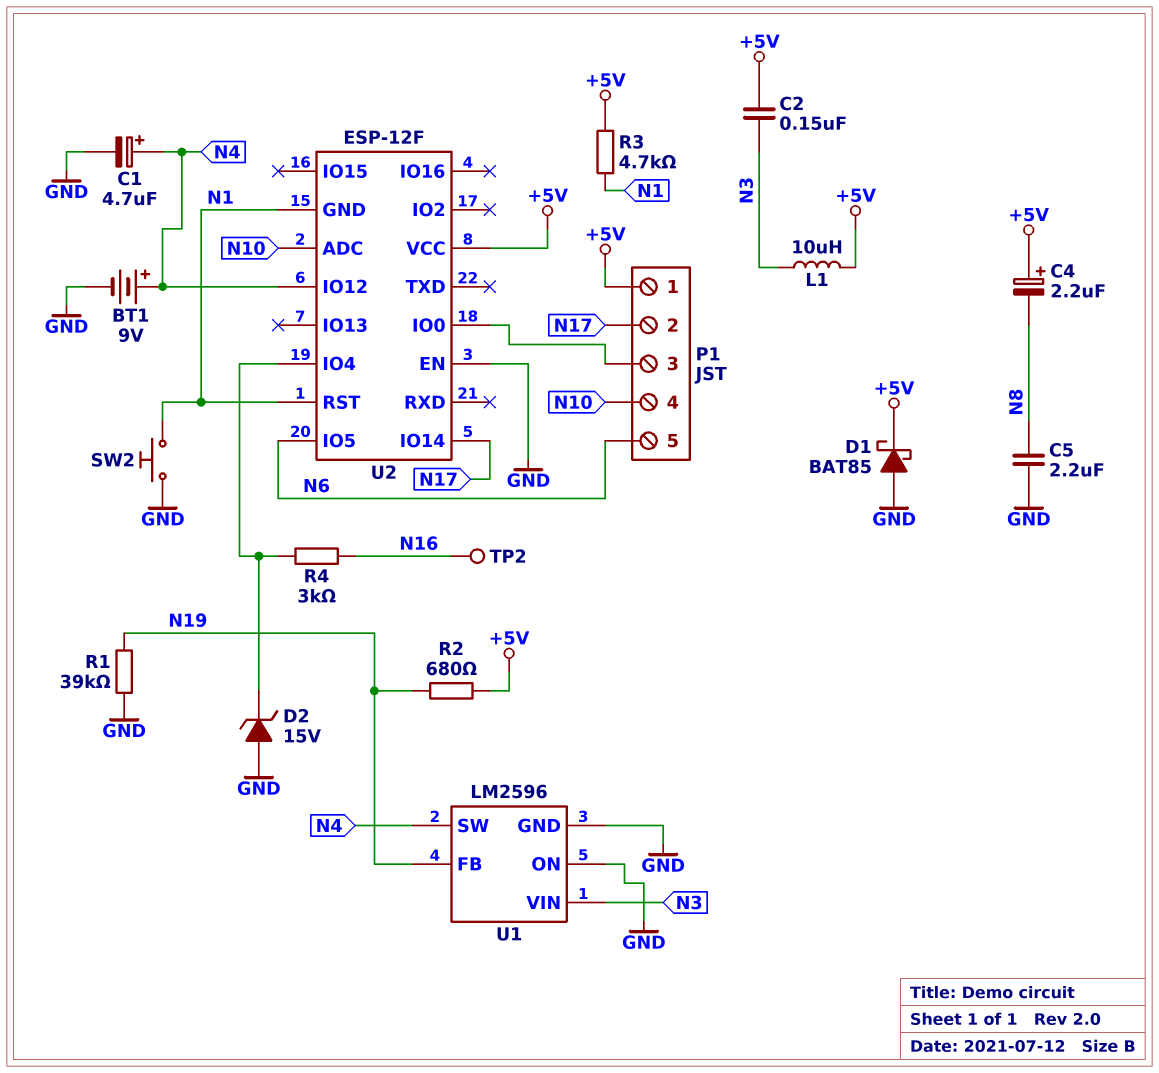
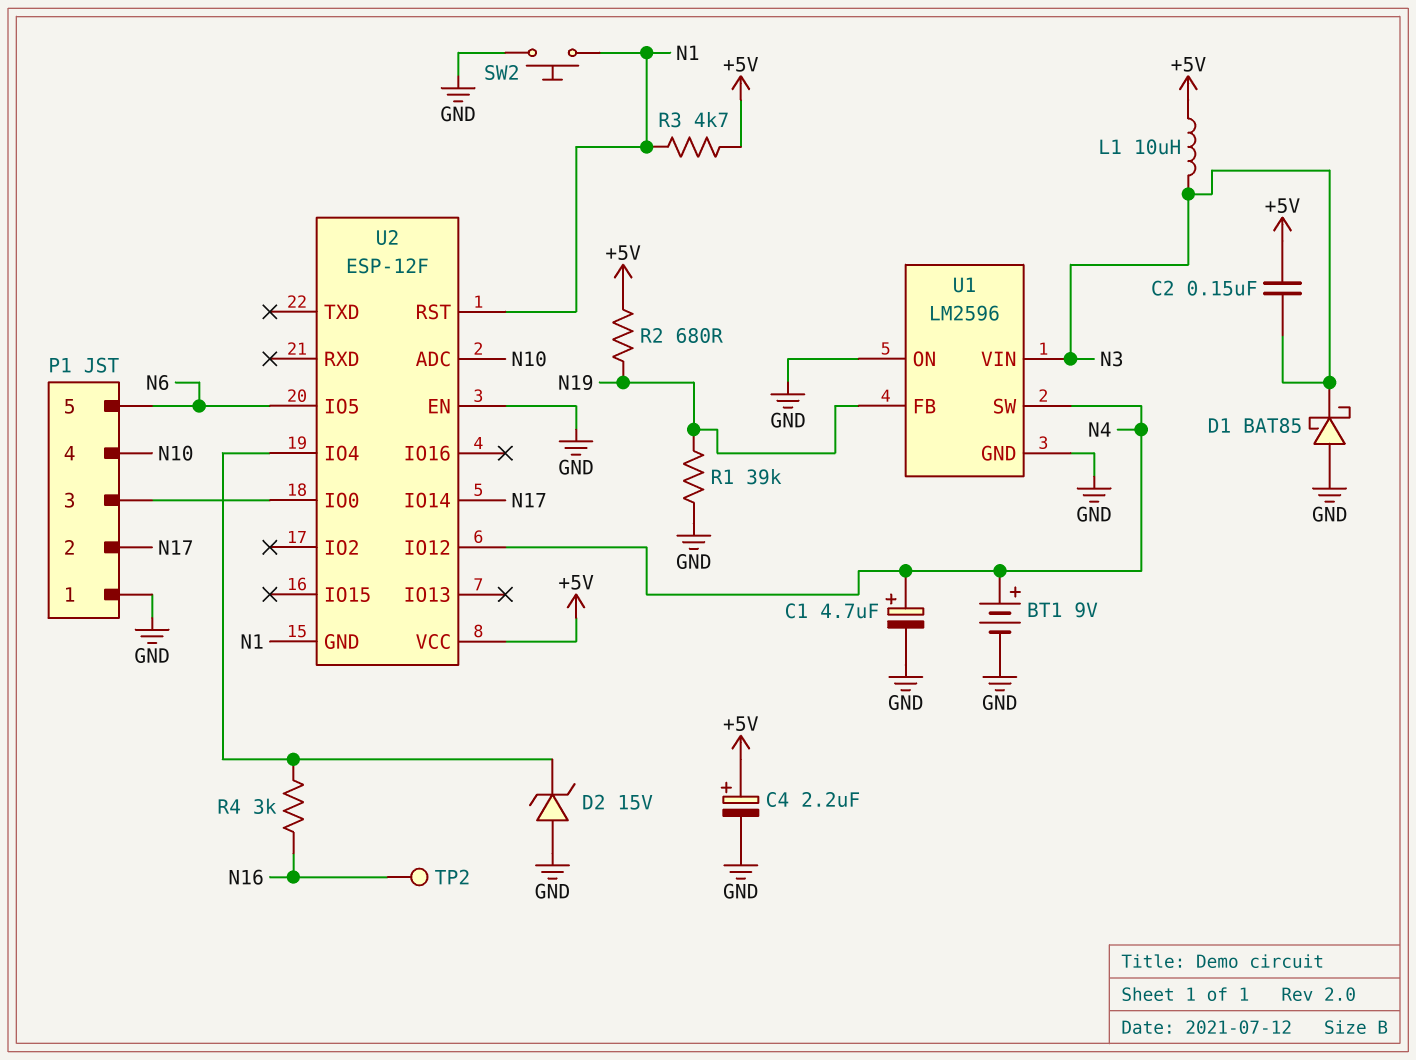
C4: 2.2uF (plus +5V, minus N8) -> 2.2uF (plus +5V, minus GND)
C5: 2.2uF (GND, N8) -> none
D1: schottky BAT85 (A GND, K +5V) -> schottky BAT85 (A GND, K N3)
P1 pin 1: +5V -> GND

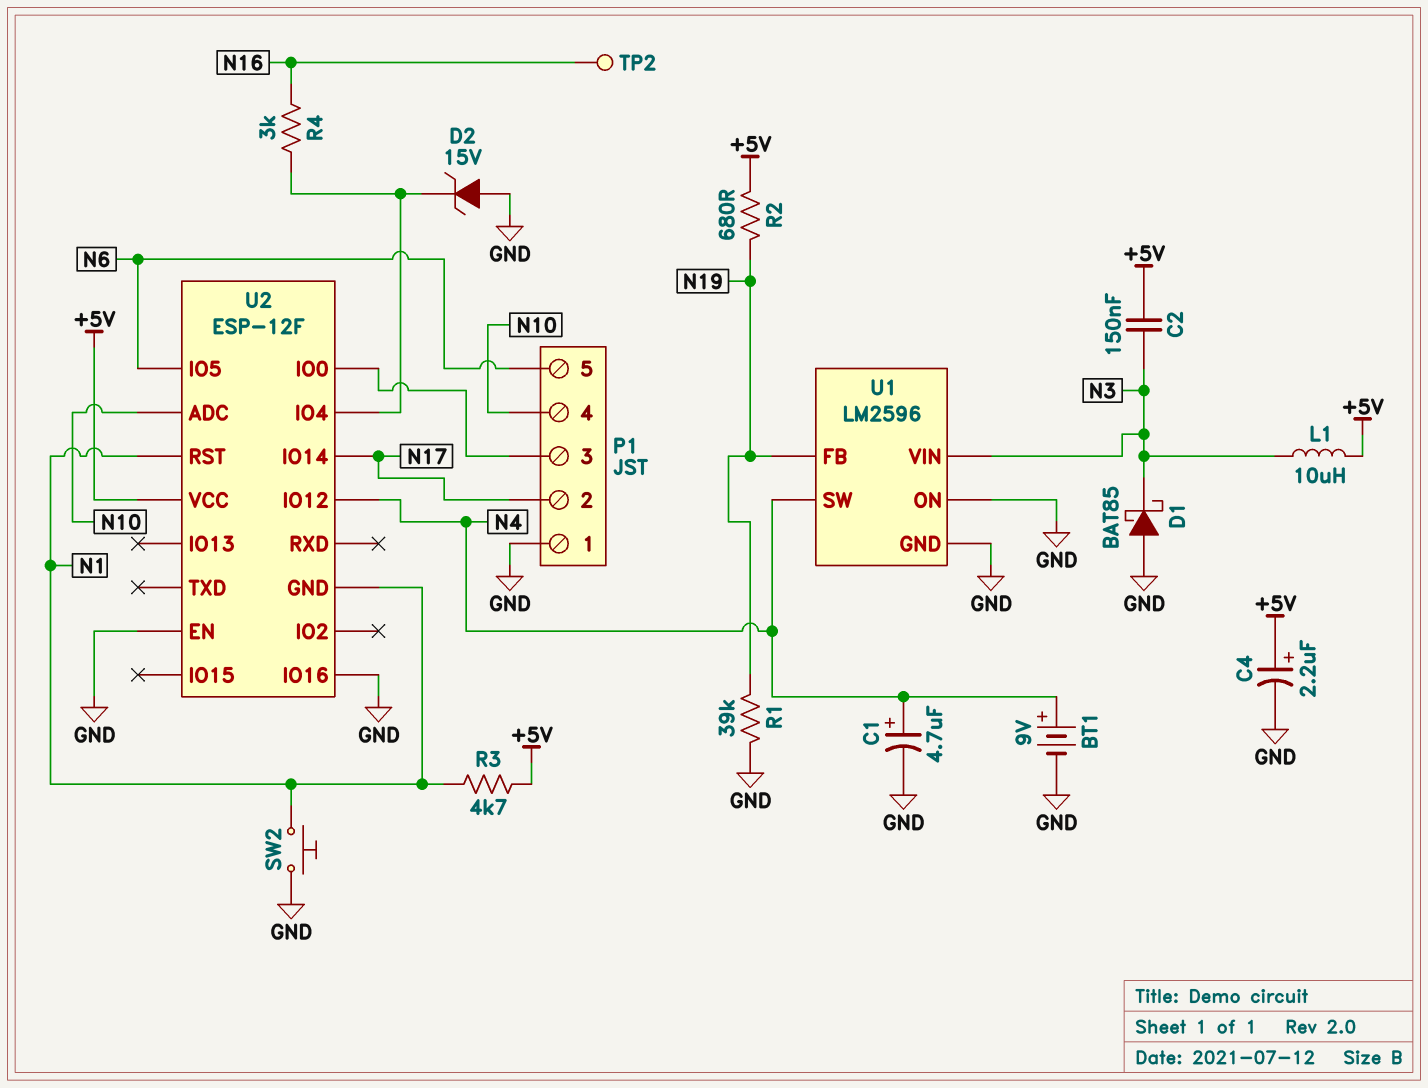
U2 pin IO16: none -> GND

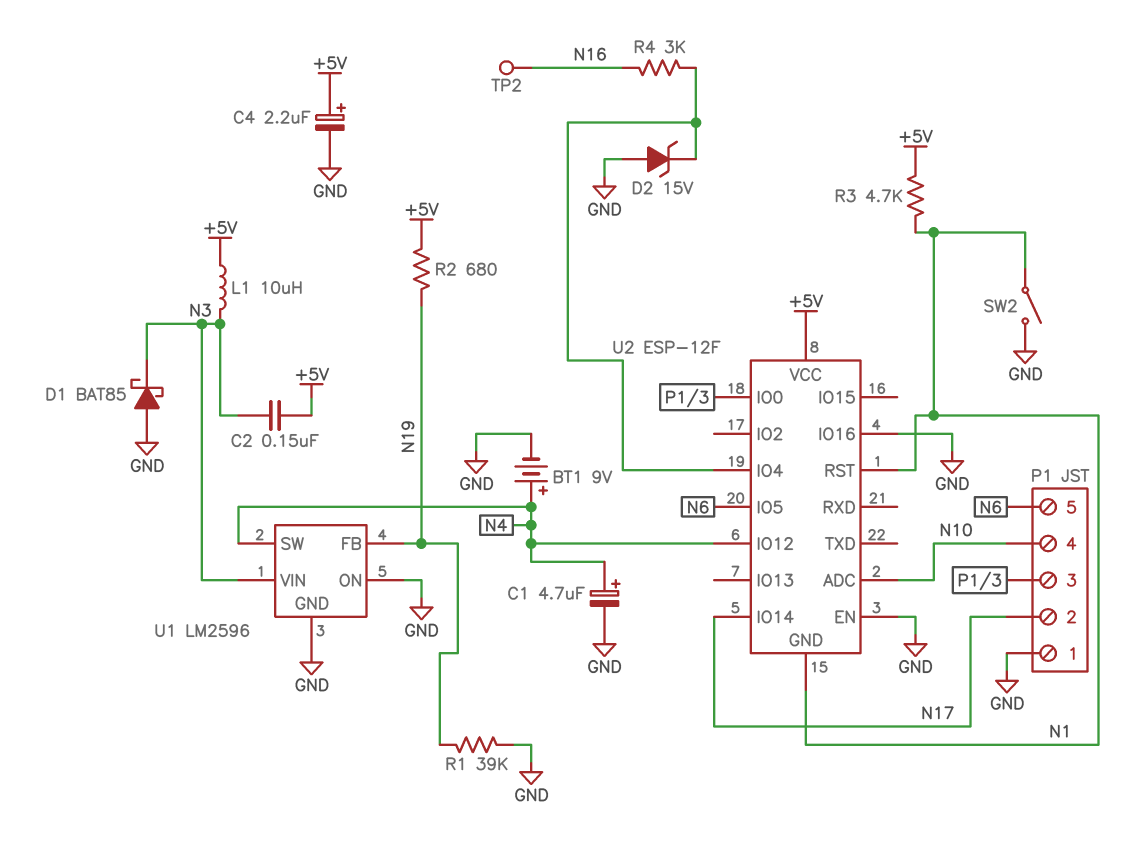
SW2: button (GND, N1) -> switch (GND, N1)

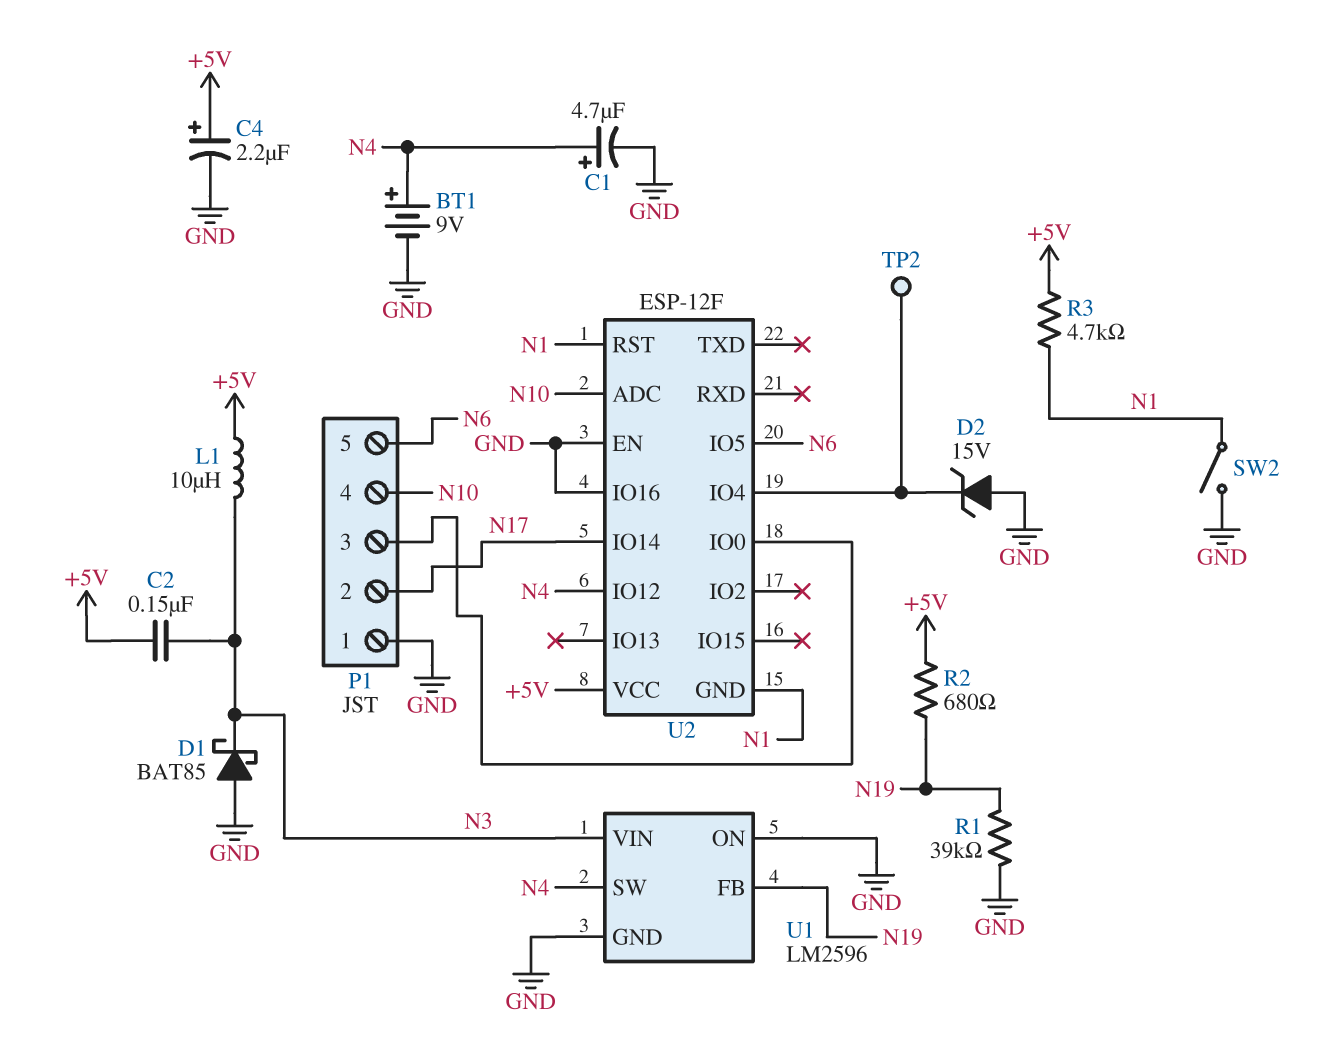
R4: 3k (N16, U2/IO4) -> none
TP2: test point (N16) -> test point (U2/IO4)

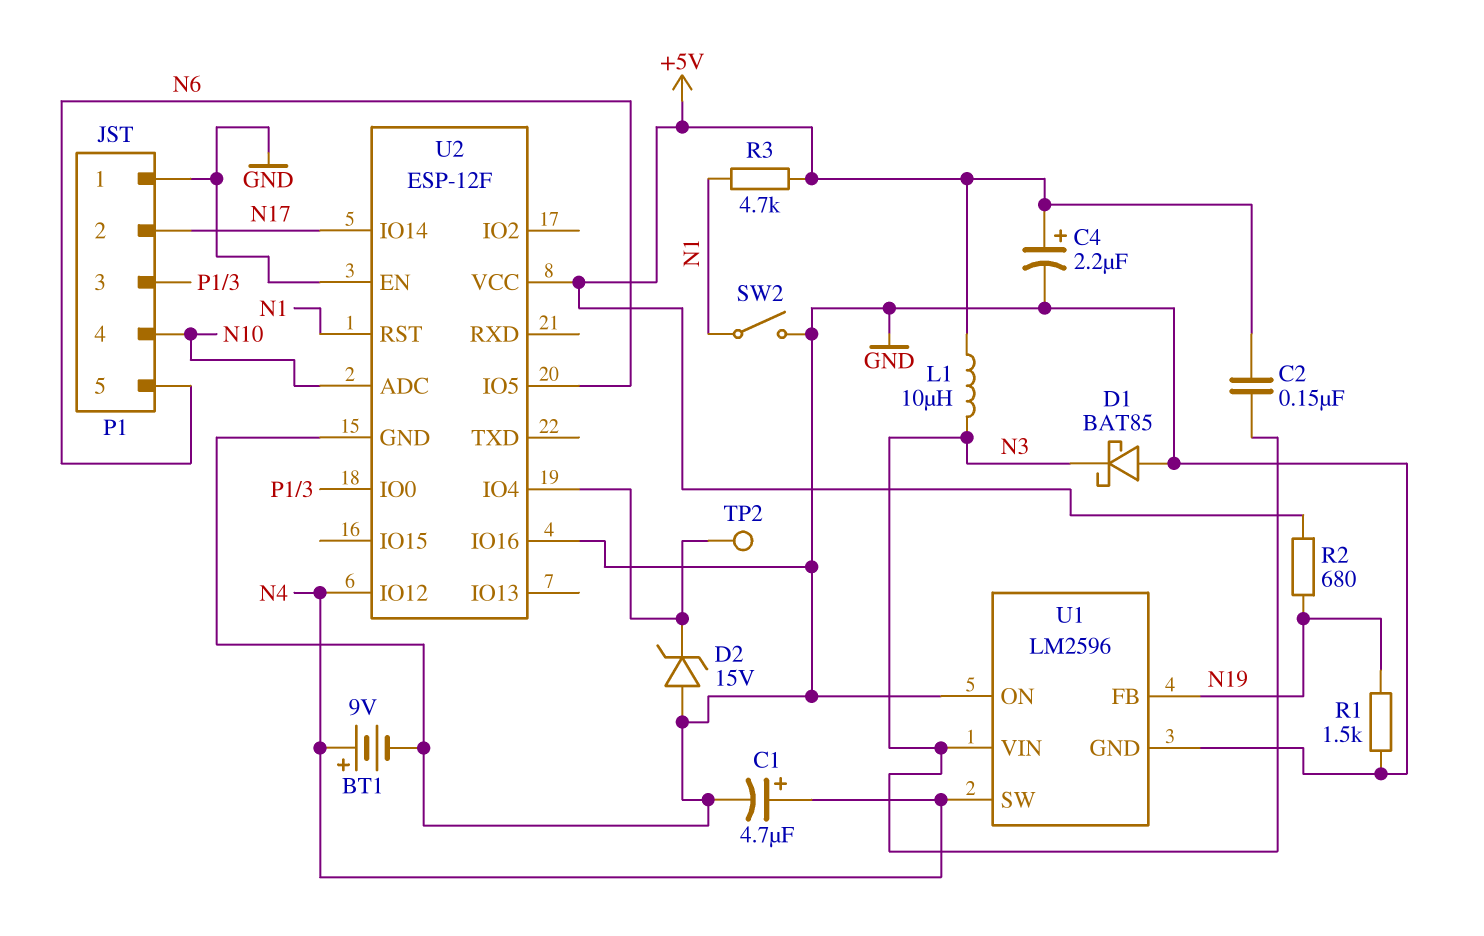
R1: 39k (GND, N19) -> 1.5k (GND, N19)
U2 pin GND: N1 -> GND

